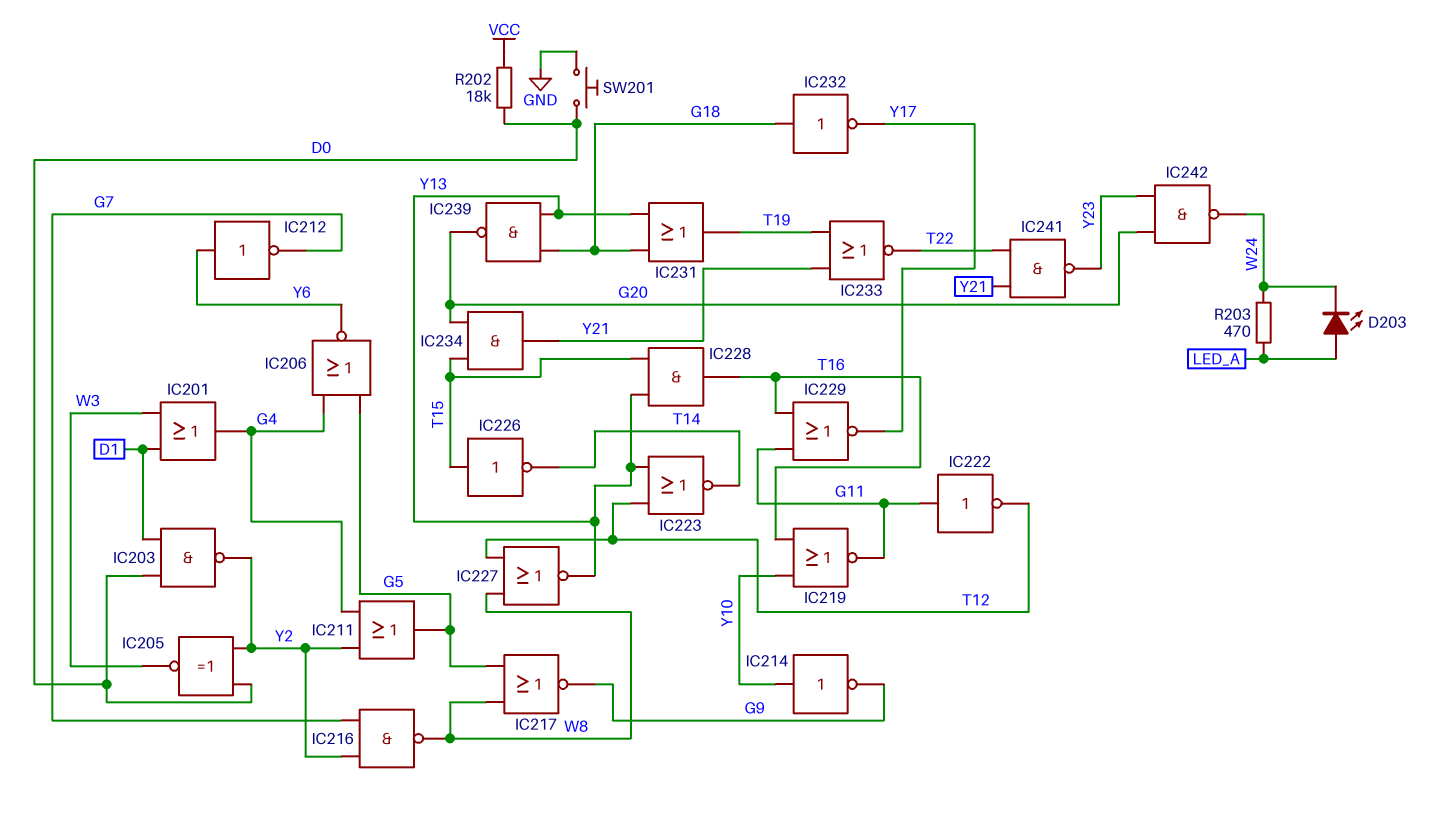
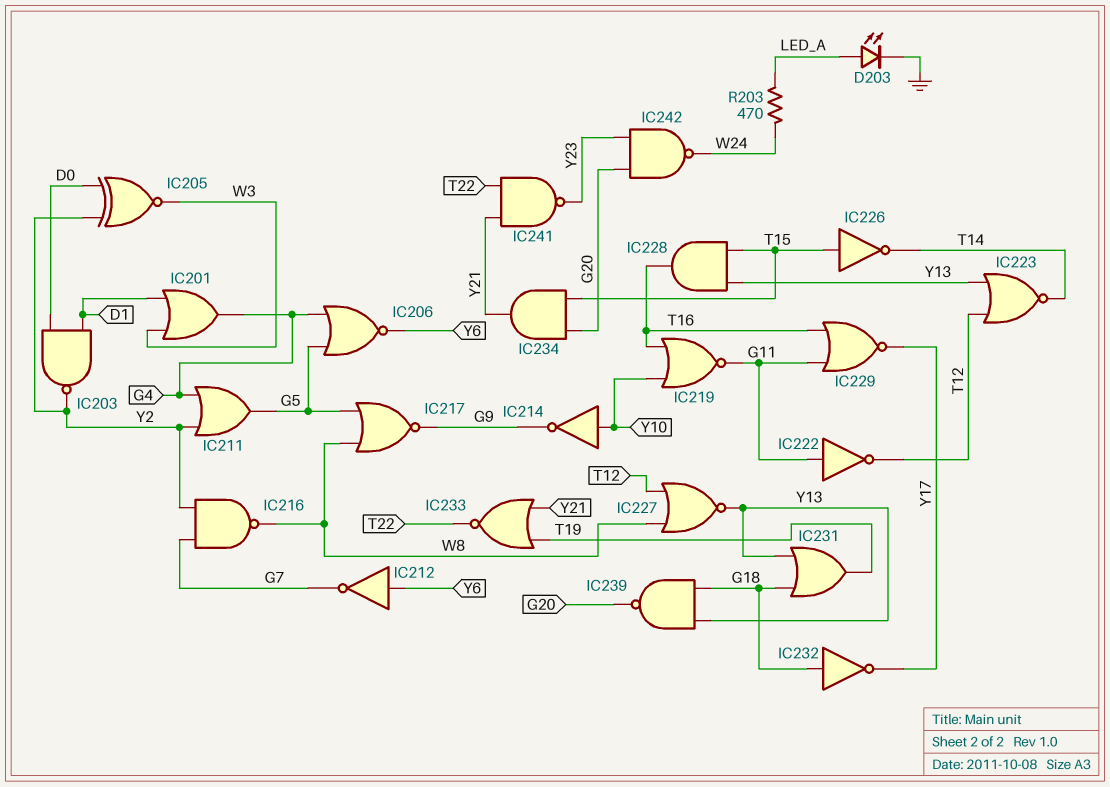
D203: LED (A LED_A, K W24) -> LED (A LED_A, K GND)
R202: 18k (D0, VCC) -> none
SW201: button (D0, GND) -> none

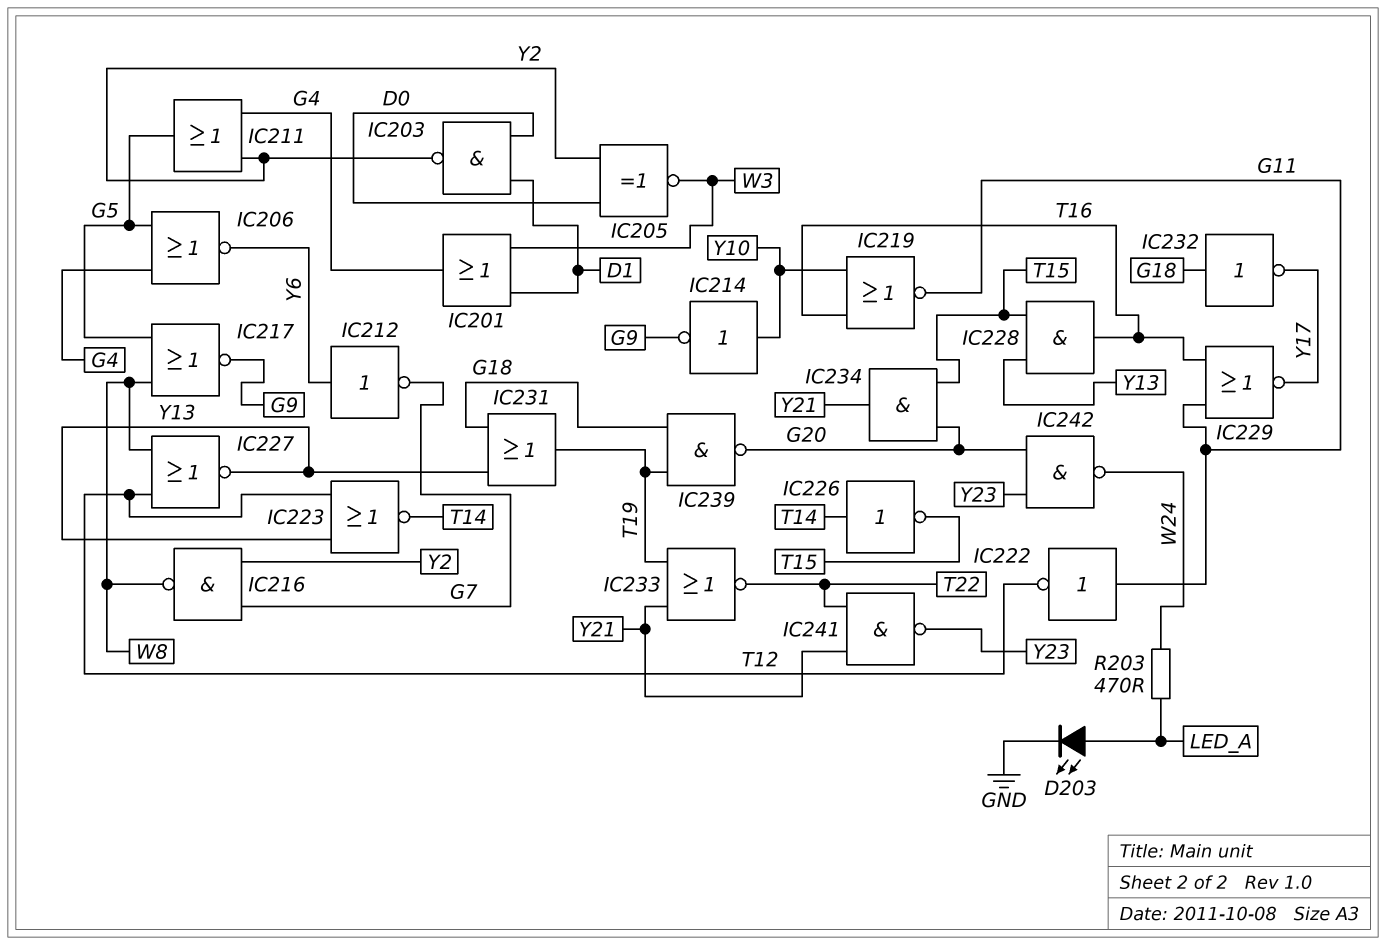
IC226: NOT (in T15, out T14) -> NOT (in T14, out T15)
IC239: NAND (in G18, in Y13, out G20) -> NAND (in G18, in T19, out G20)

